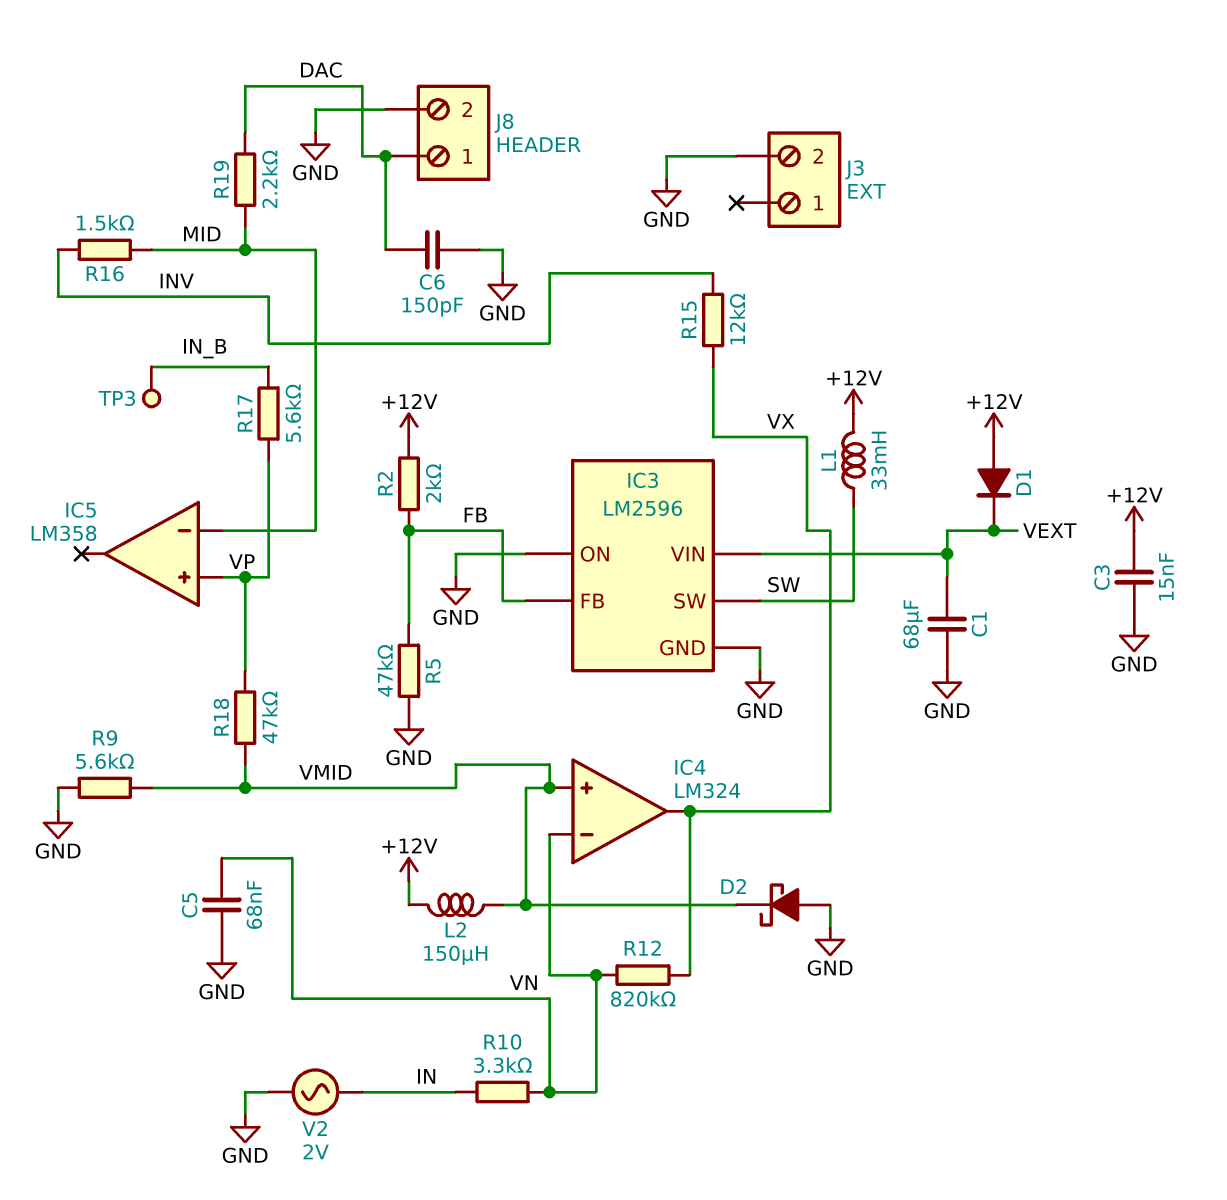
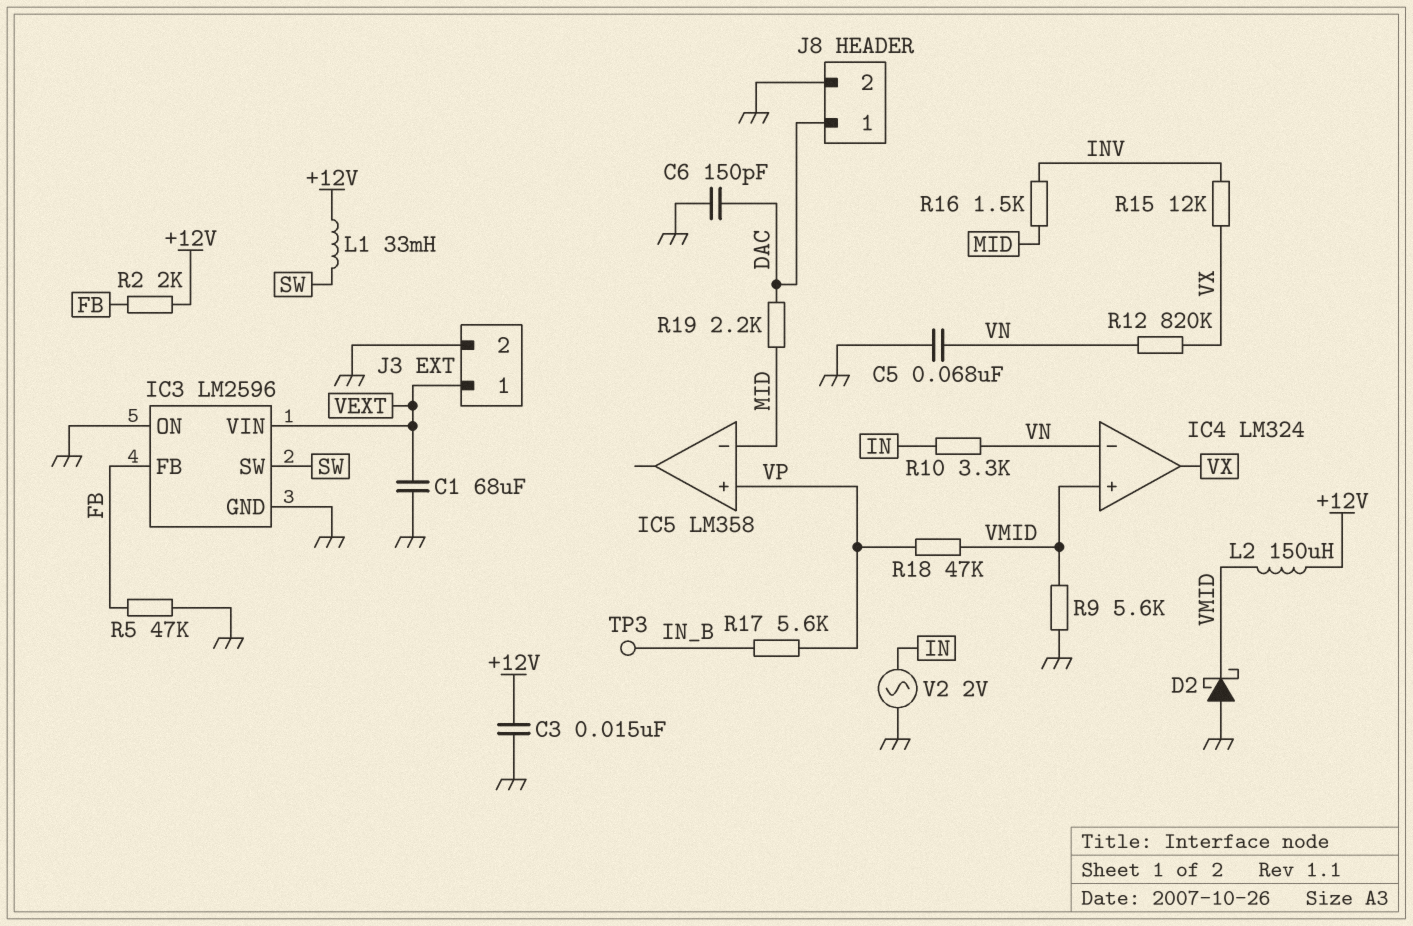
D1: diode (A +12V, K VEXT) -> none
J3 pin 1: none -> VEXT

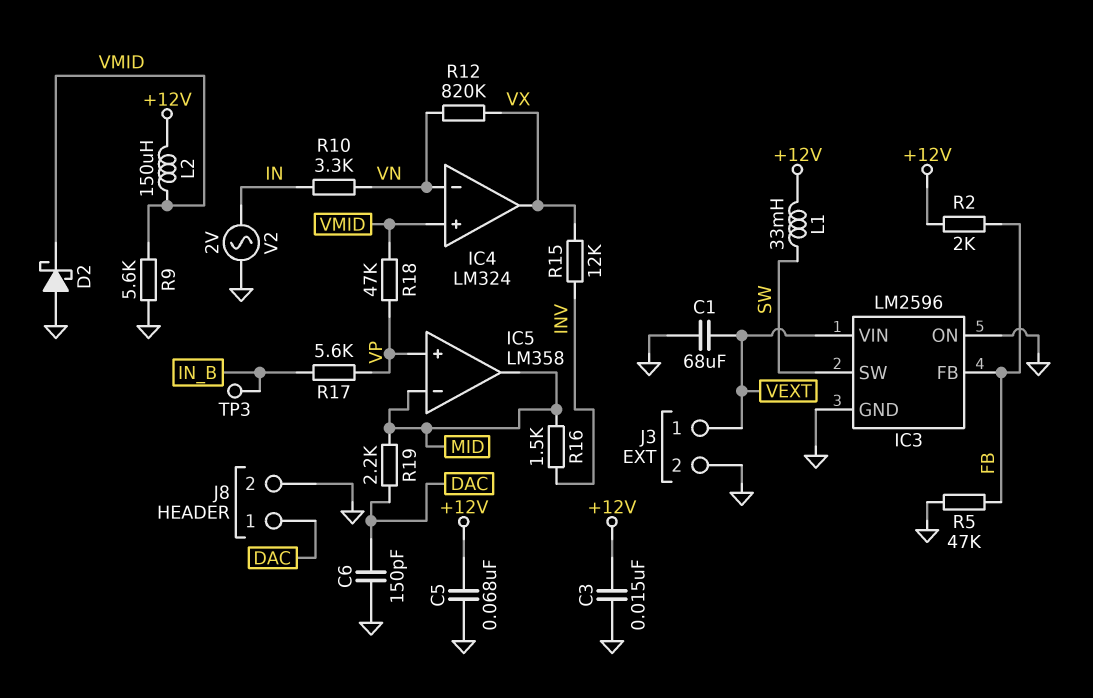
C5: 68nF (GND, VN) -> 68nF (+12V, GND)
IC5 pin out: none -> MID

